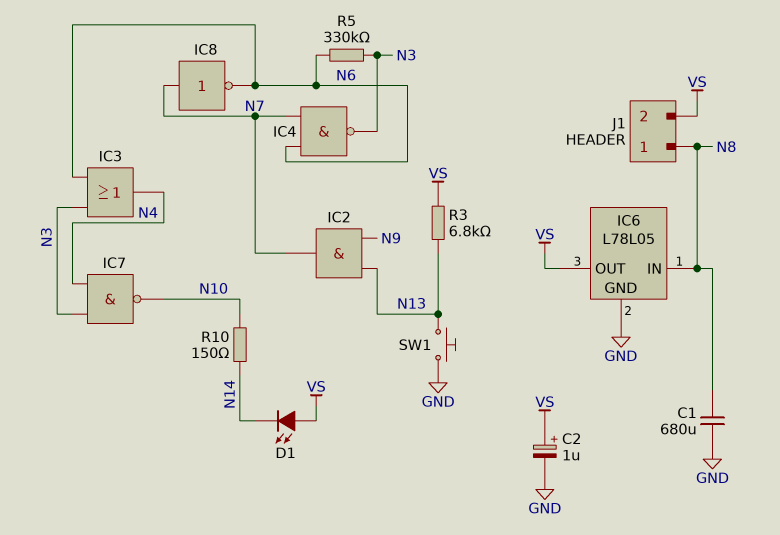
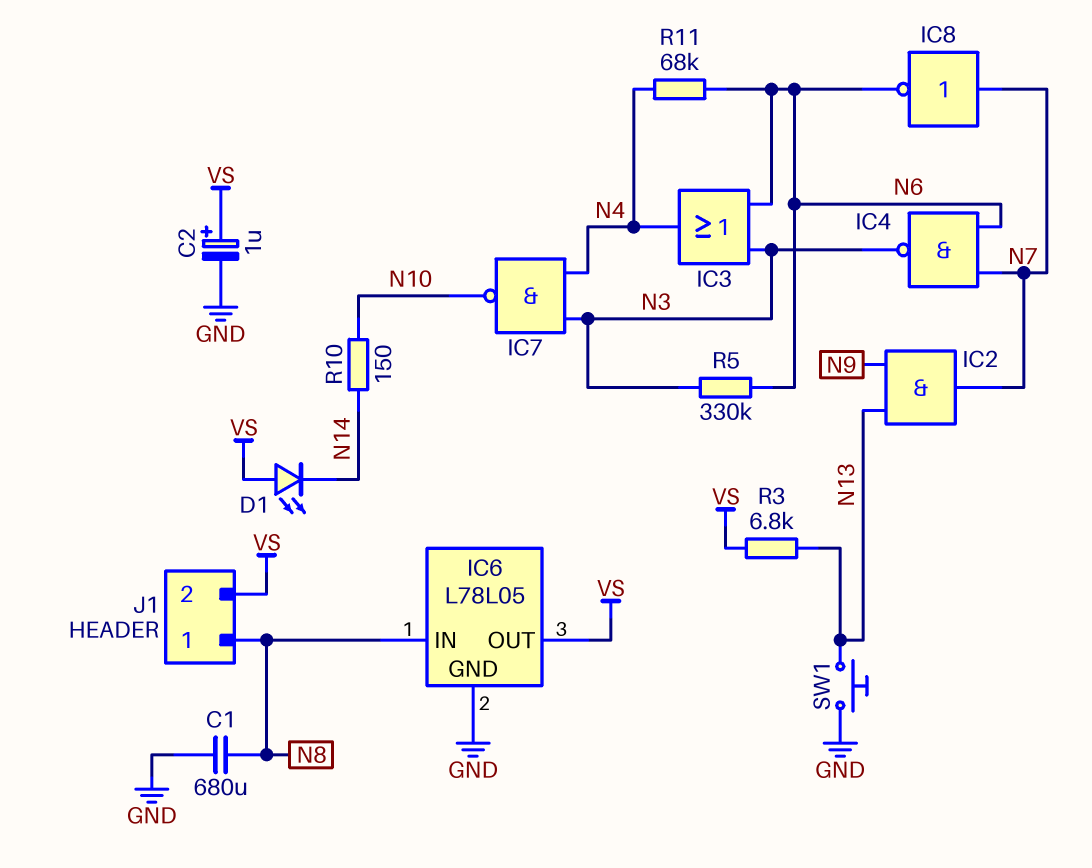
R11: none -> 68k (N4, N6)

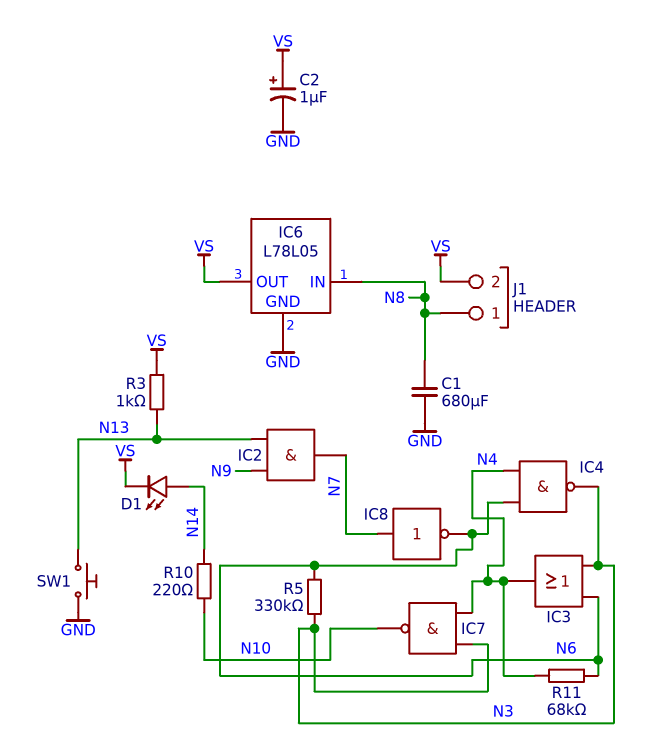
D1: LED (A VS, K N14) -> LED (A N14, K VS)
IC4: NAND (in N6, in N7, out N3) -> NAND (in N4, in N6, out N3)
R3: 6.8k (N13, VS) -> 1k (N13, VS)
R10: 150 (N10, N14) -> 220 (N10, N14)

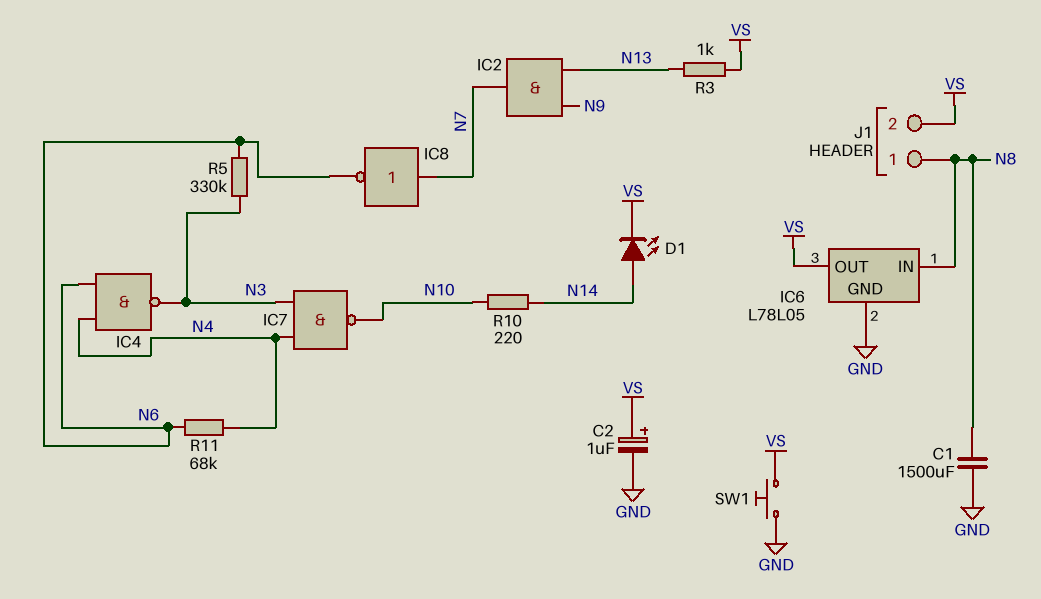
C1: 680uF (GND, N8) -> 1500uF (GND, N8)
IC3: OR (in N3, in N6, out N4) -> none
SW1: button (GND, N13) -> button (GND, VS)

